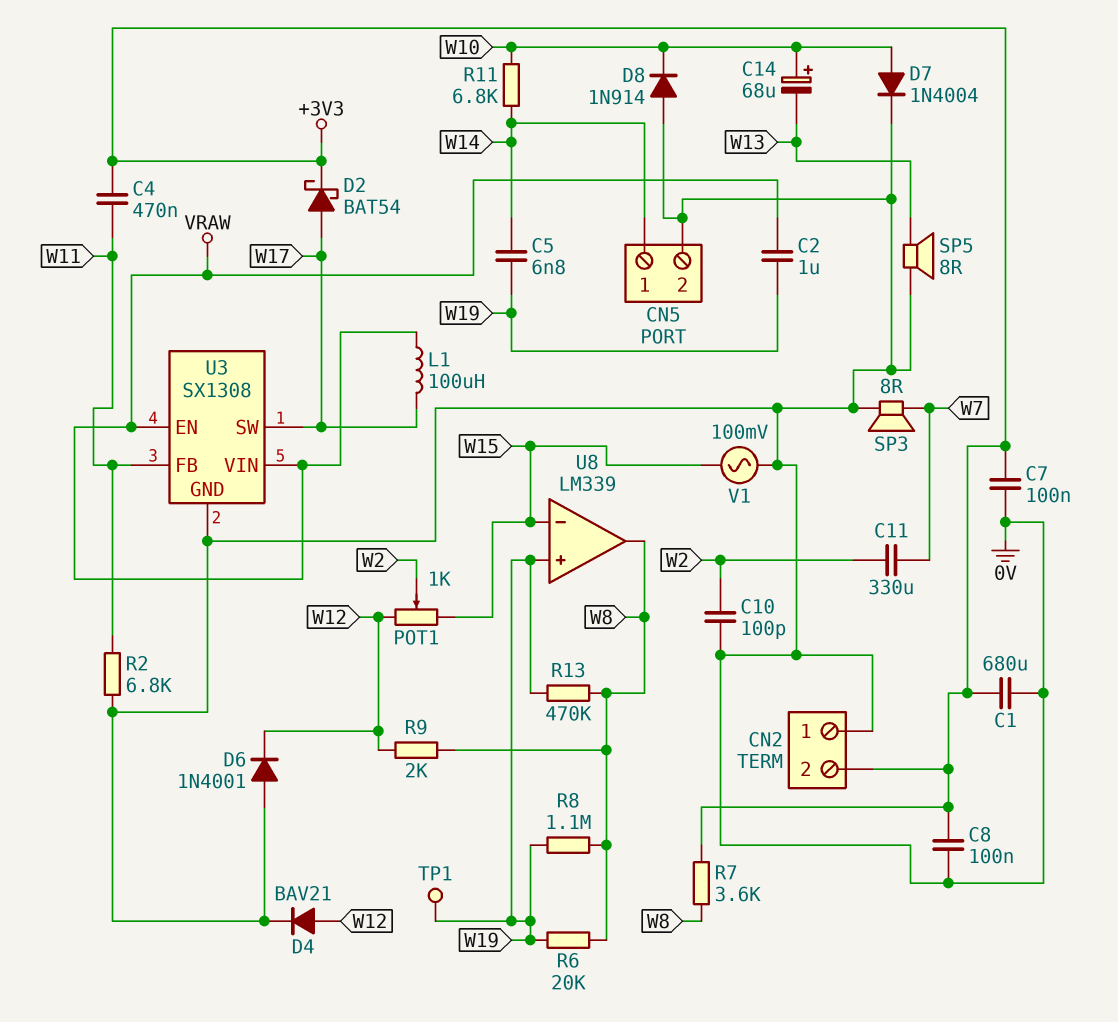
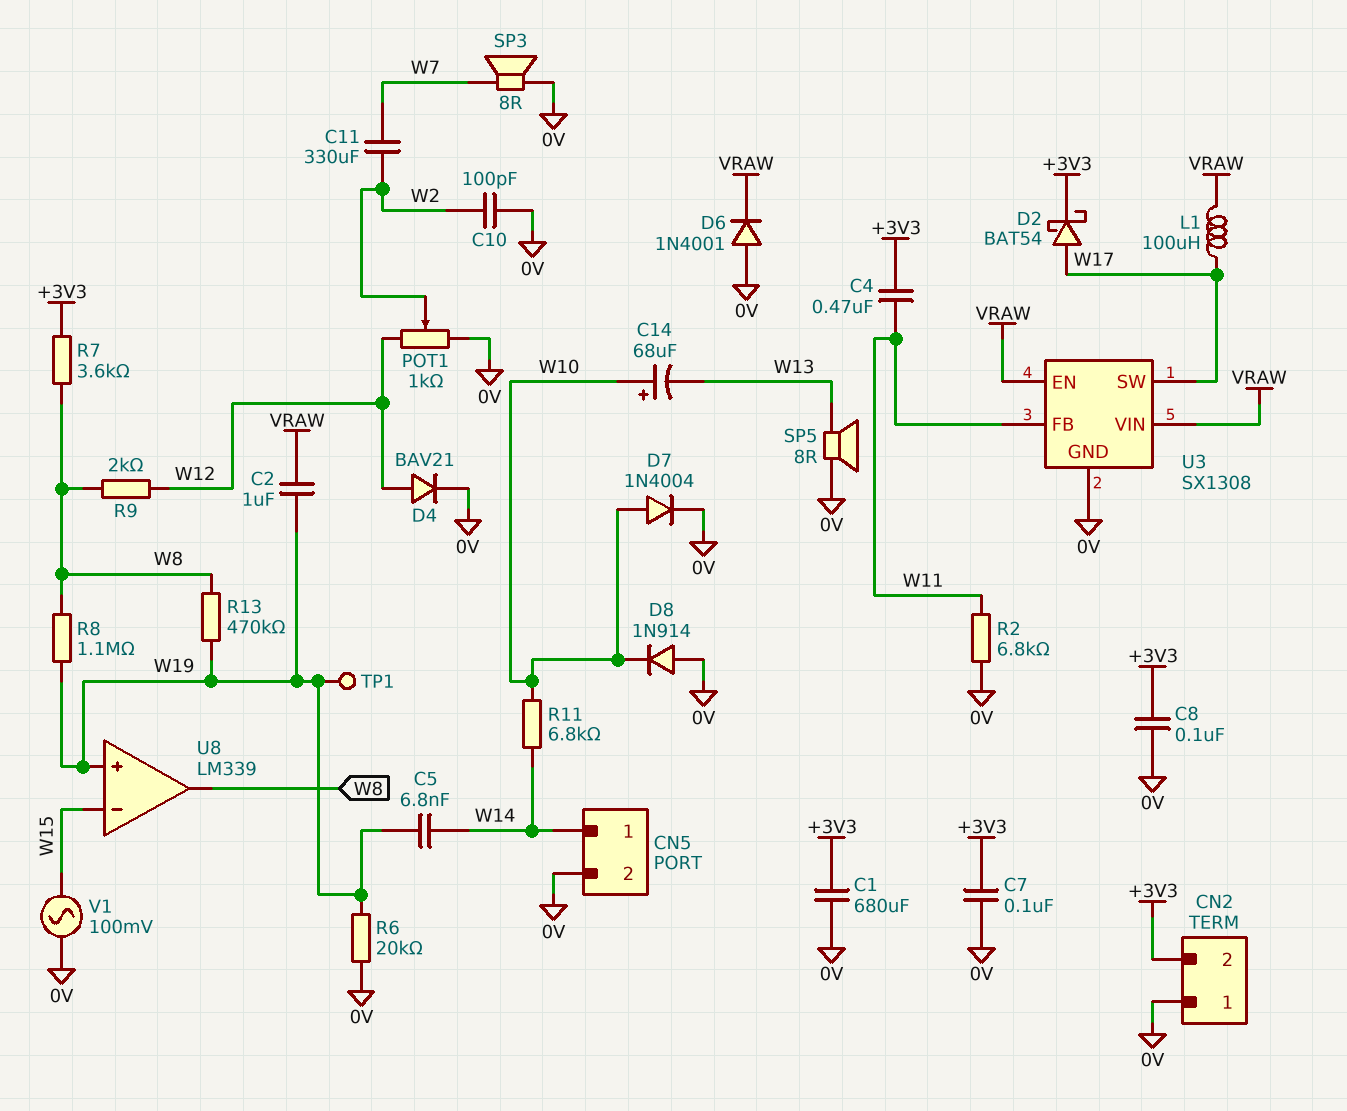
D6: diode 1N4001 (A 0V, K W12) -> diode 1N4001 (A 0V, K VRAW)
POT1: 1k (W12, W15, wiper W2) -> 1k (0V, W12, wiper W2)
R6: 20k (W8, W19) -> 20k (0V, W19)

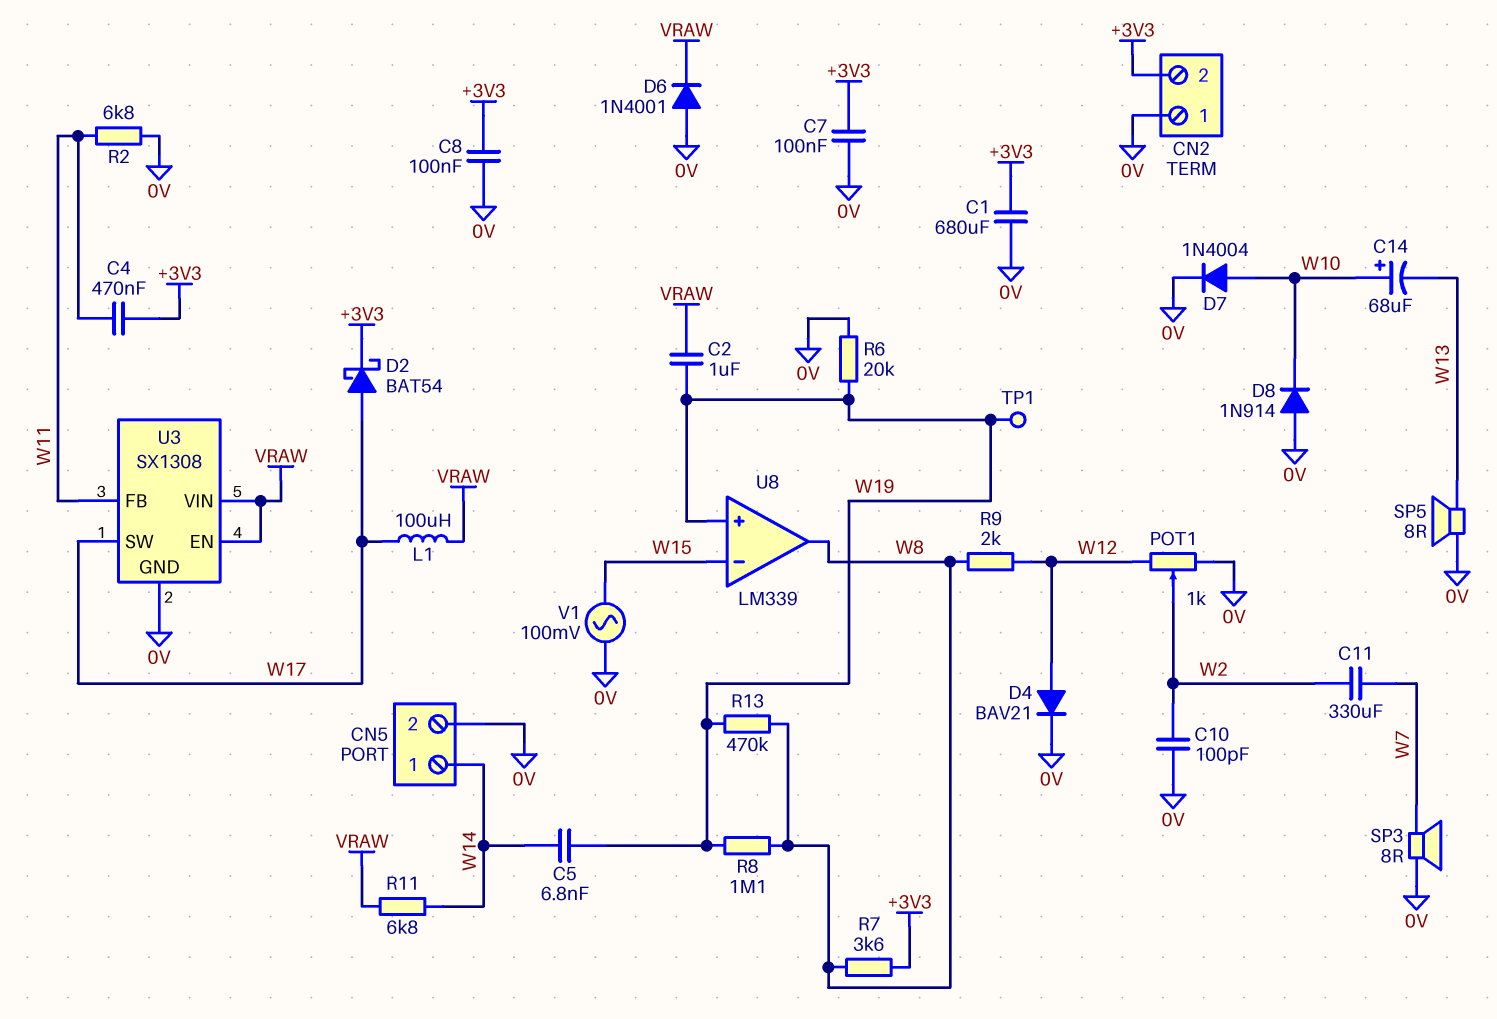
R11: 6.8k (W10, W14) -> 6.8k (VRAW, W14)

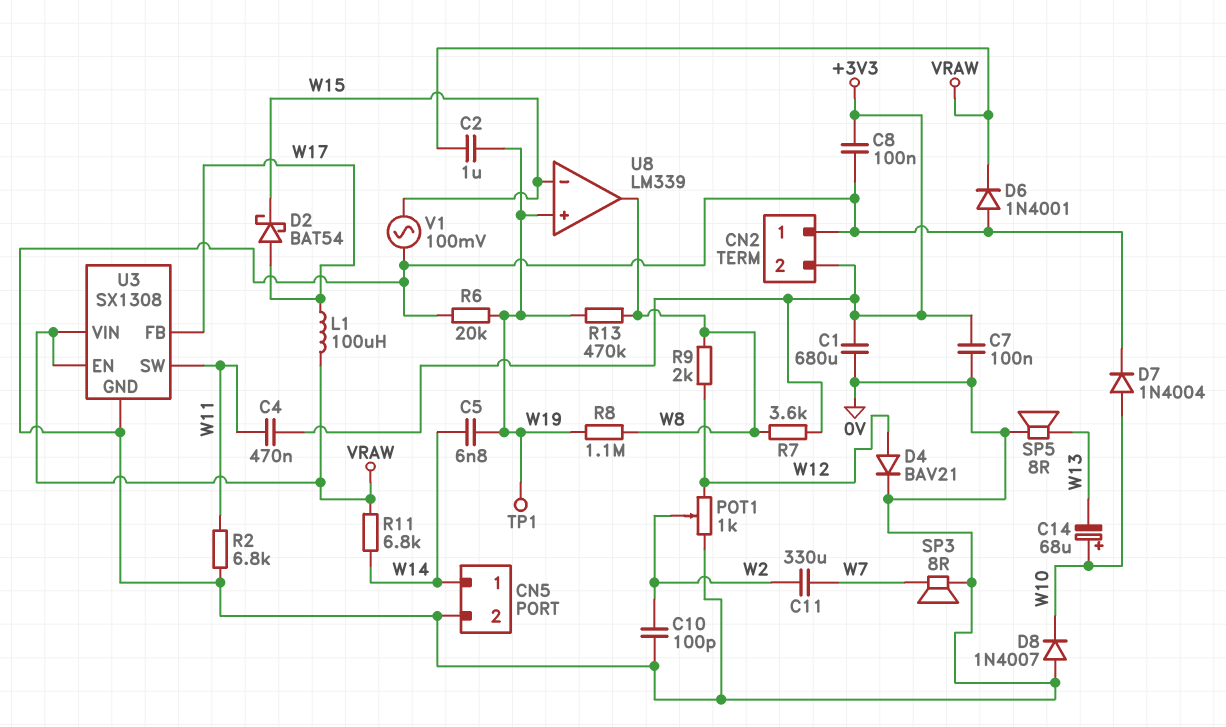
D2: schottky BAT54 (A W17, K +3V3) -> schottky BAT54 (A W17, K W15)
D8: diode 1N914 (A 0V, K W10) -> diode 1N4007 (A 0V, K W10)
U3 pin FB: W11 -> W17
U3 pin SW: W17 -> W11

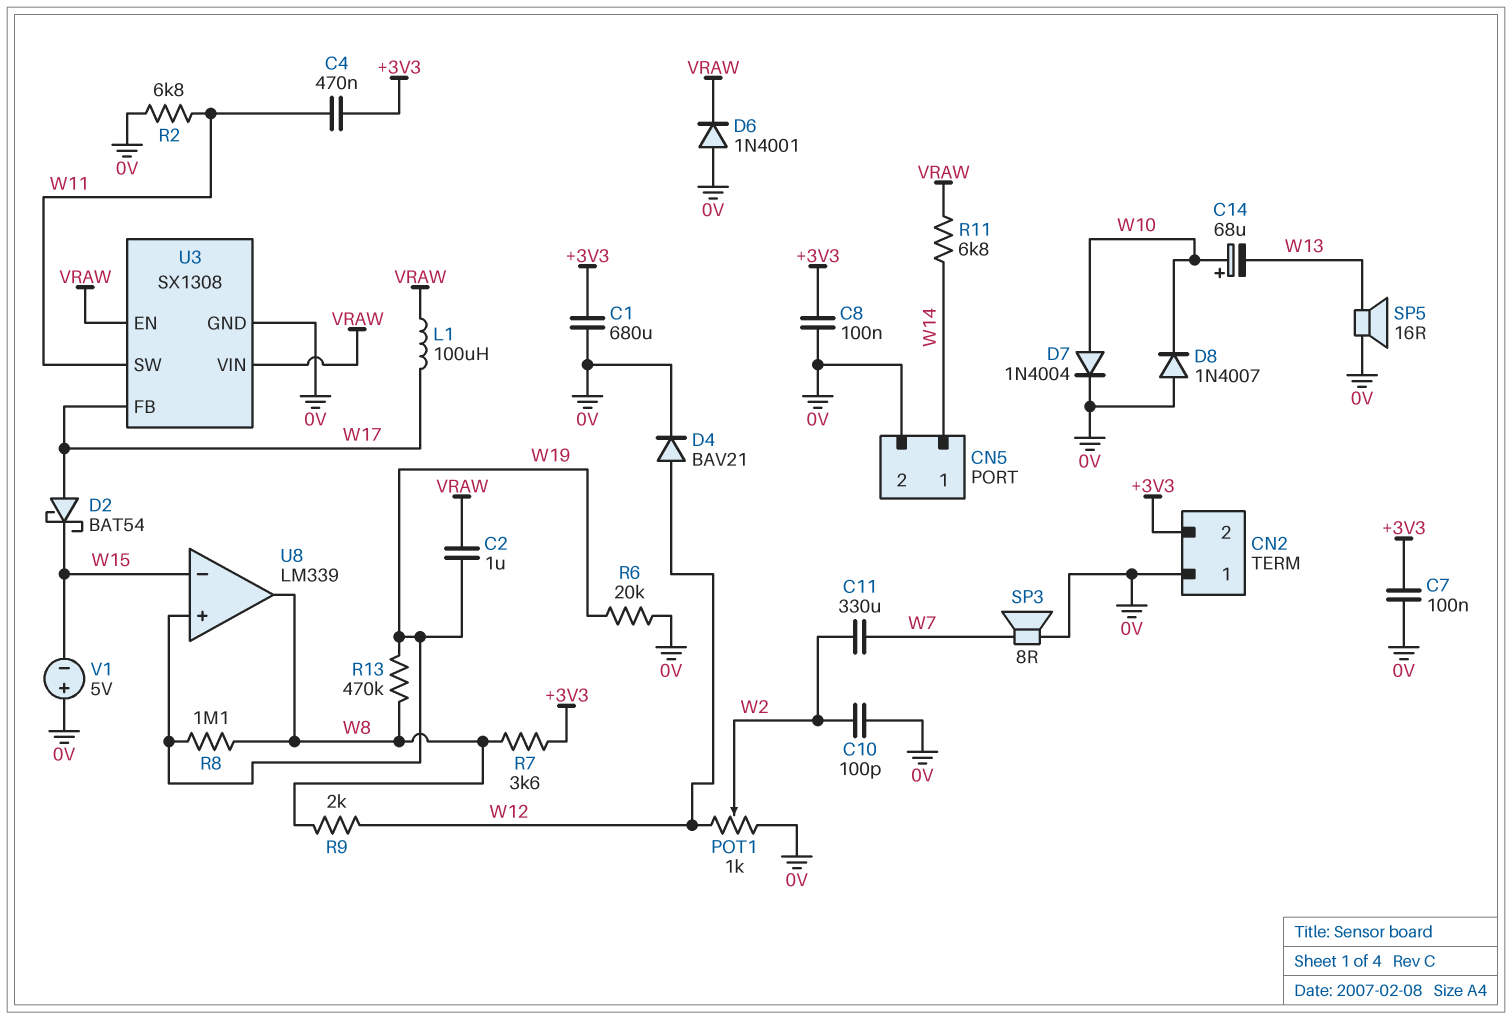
C5: 6.8nF (W14, W19) -> none
SP5: speaker 8R (0V, W13) -> speaker 16R (0V, W13)
TP1: test point (W19) -> none
V1: AC 100mV (0V, W15) -> 5V (plus 0V, minus W15)

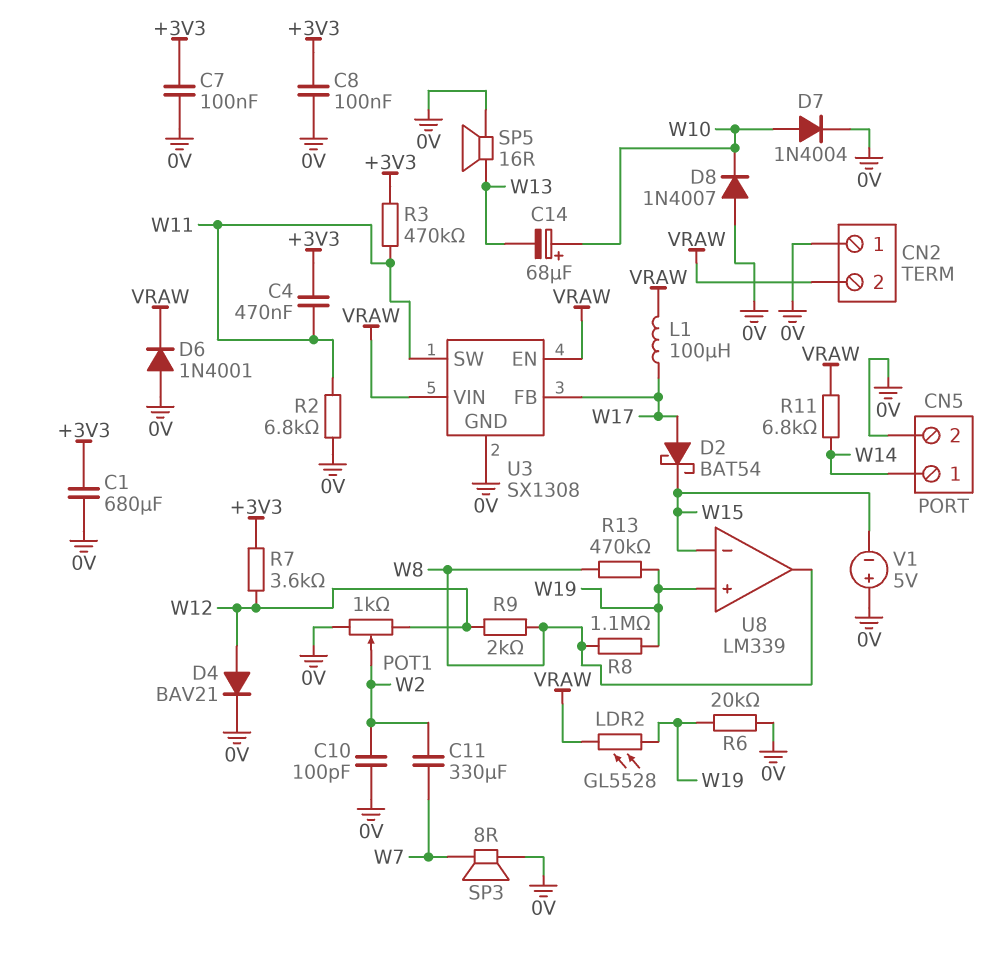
C2: 1uF (VRAW, W19) -> none
CN2 pin 2: +3V3 -> VRAW
LDR2: none -> GL5528 (VRAW, W19)
R3: none -> 470k (+3V3, W11)
R7: 3.6k (+3V3, W8) -> 3.6k (+3V3, W12)

